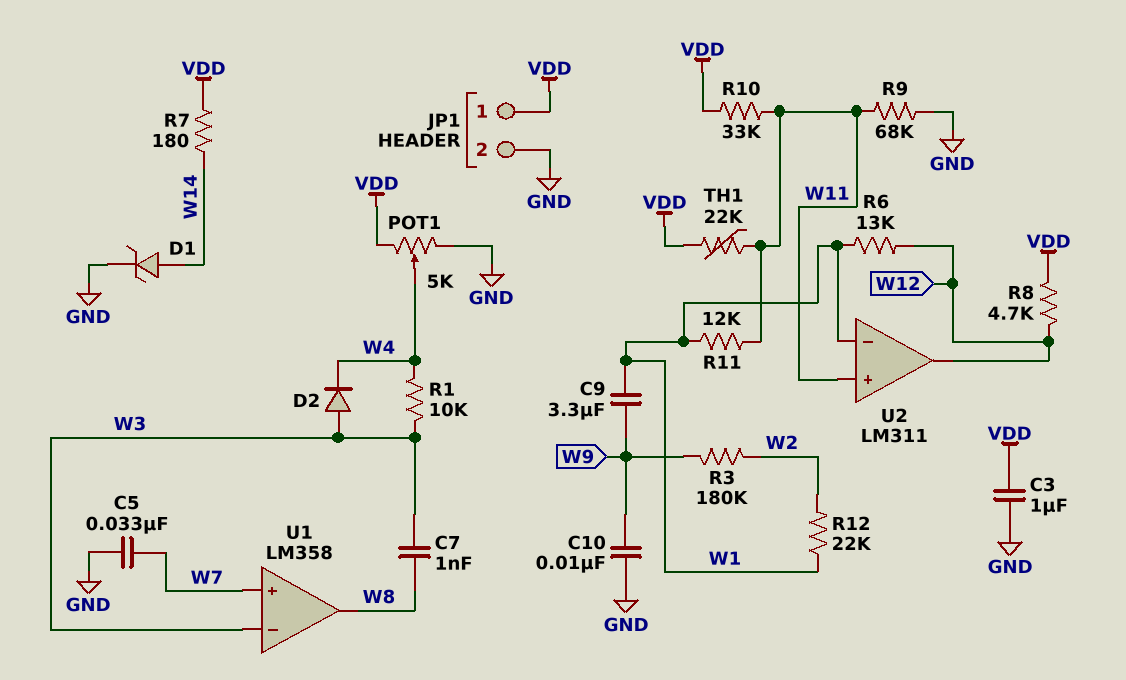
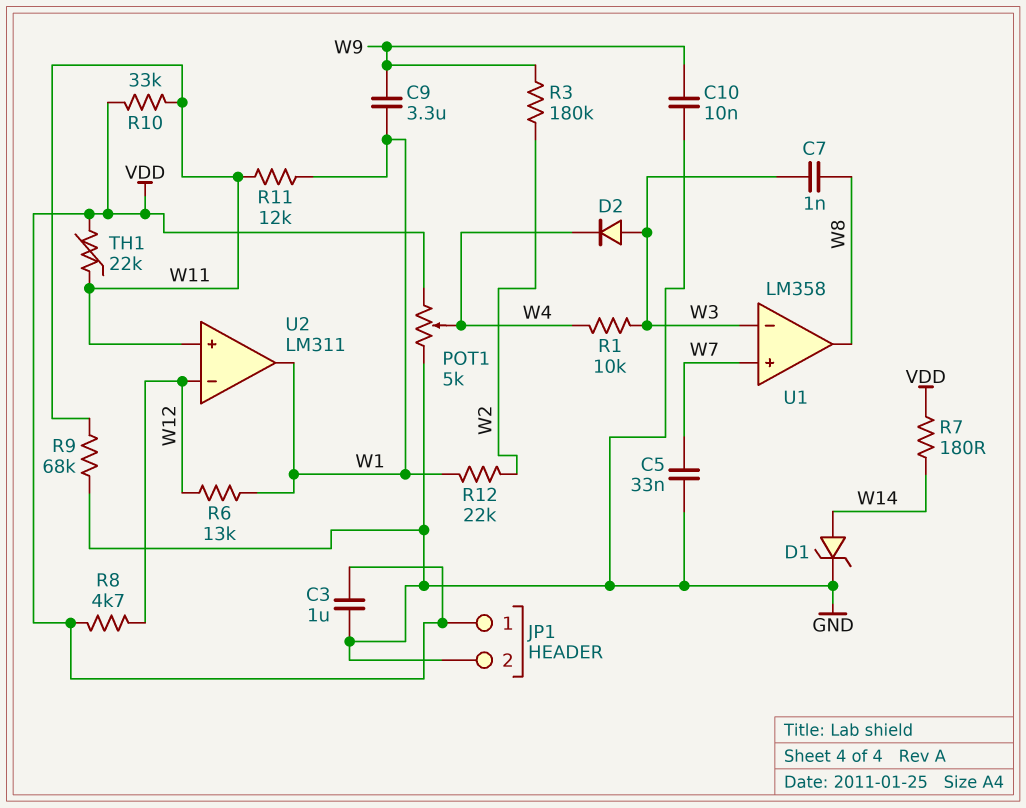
U2 pin in-: W1 -> W12
U2 pin out: W12 -> W1

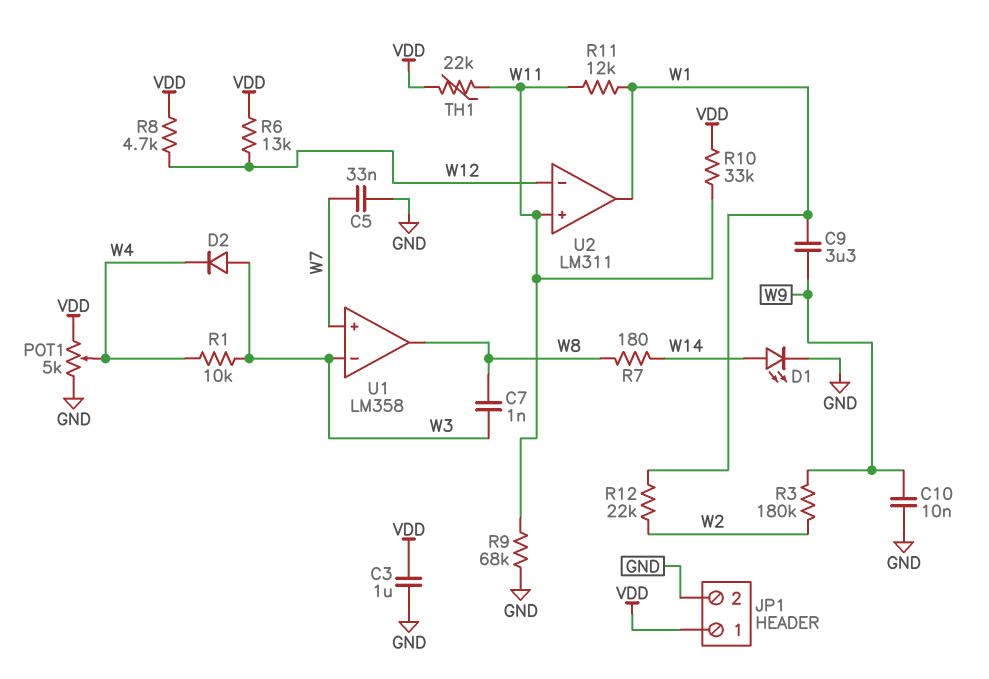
D1: zener (A W14, K GND) -> LED (A W14, K GND)
R6: 13k (W1, W12) -> 13k (VDD, W12)
R7: 180 (VDD, W14) -> 180 (W8, W14)

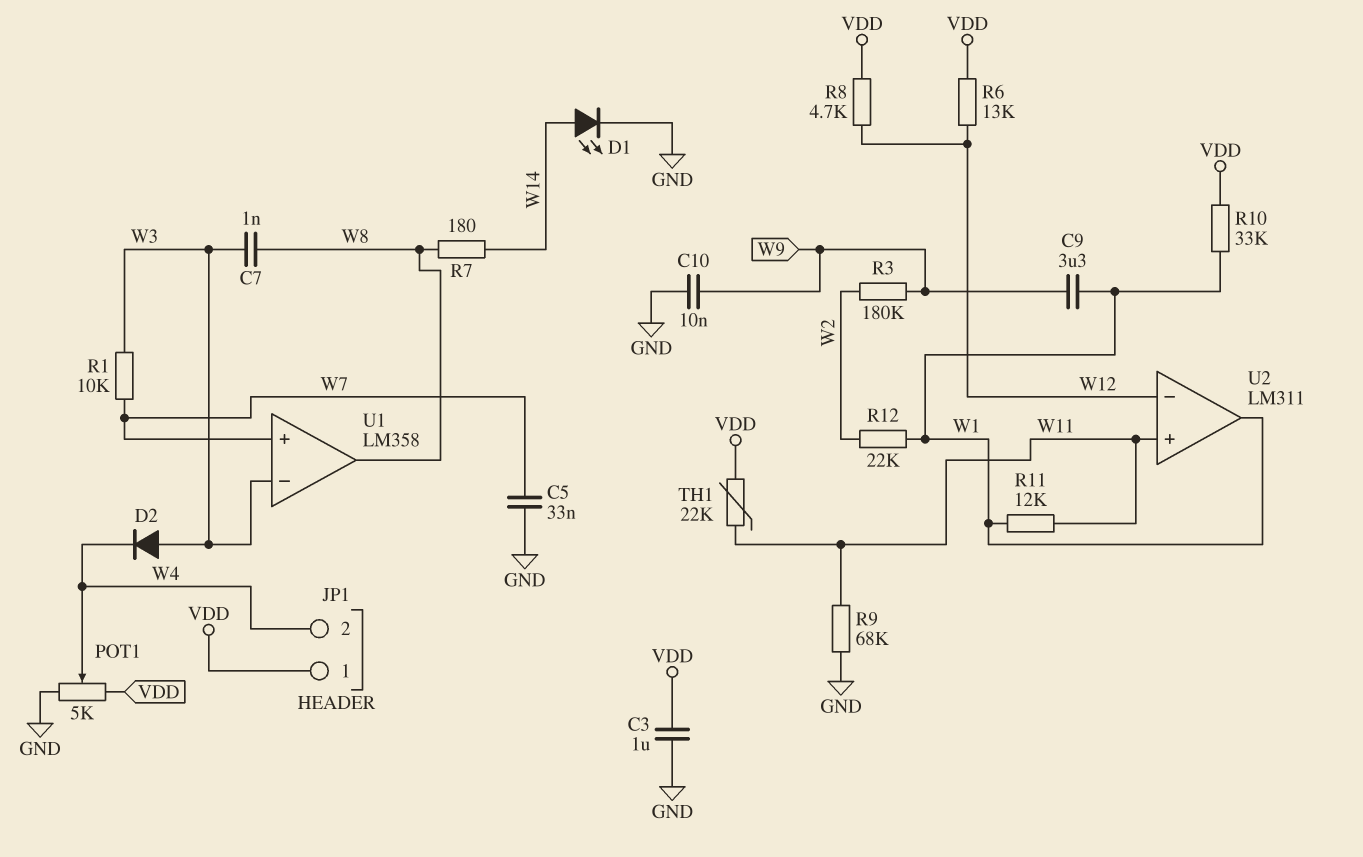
JP1 pin 2: GND -> W4
R1: 10k (W3, W4) -> 10k (W3, W7)
R10: 33k (VDD, W11) -> 33k (VDD, W1)

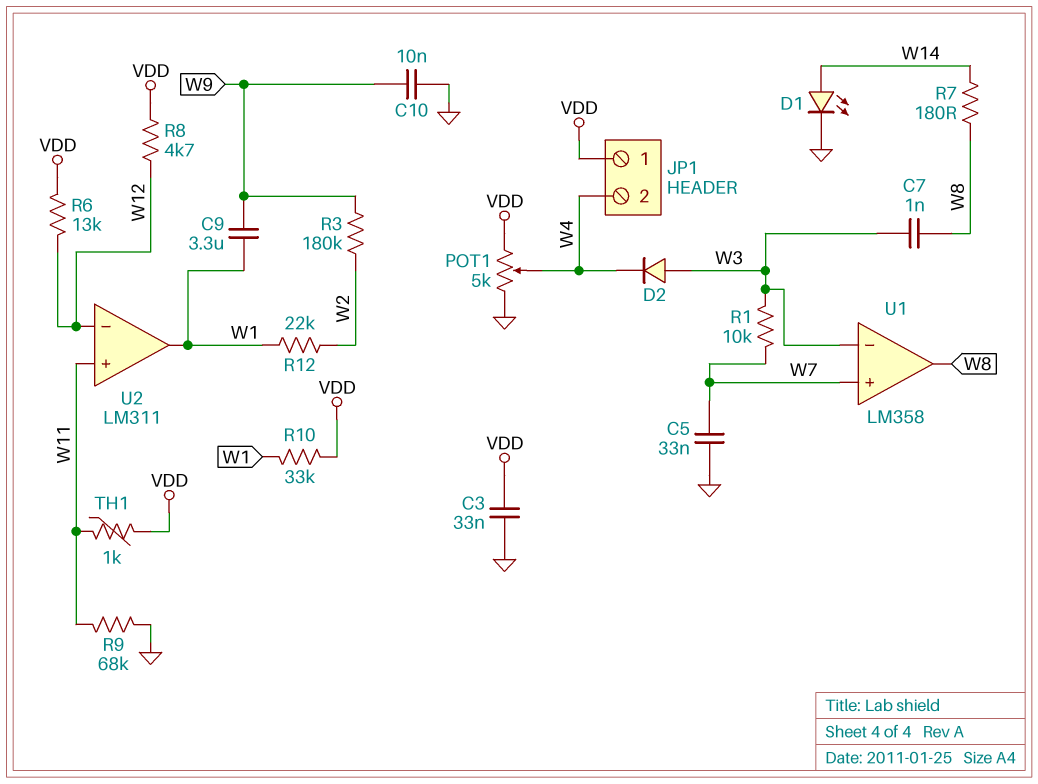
C3: 1uF (GND, VDD) -> 33nF (GND, VDD)
R11: 12k (W1, W11) -> none
TH1: 22k (VDD, W11) -> 1k (VDD, W11)

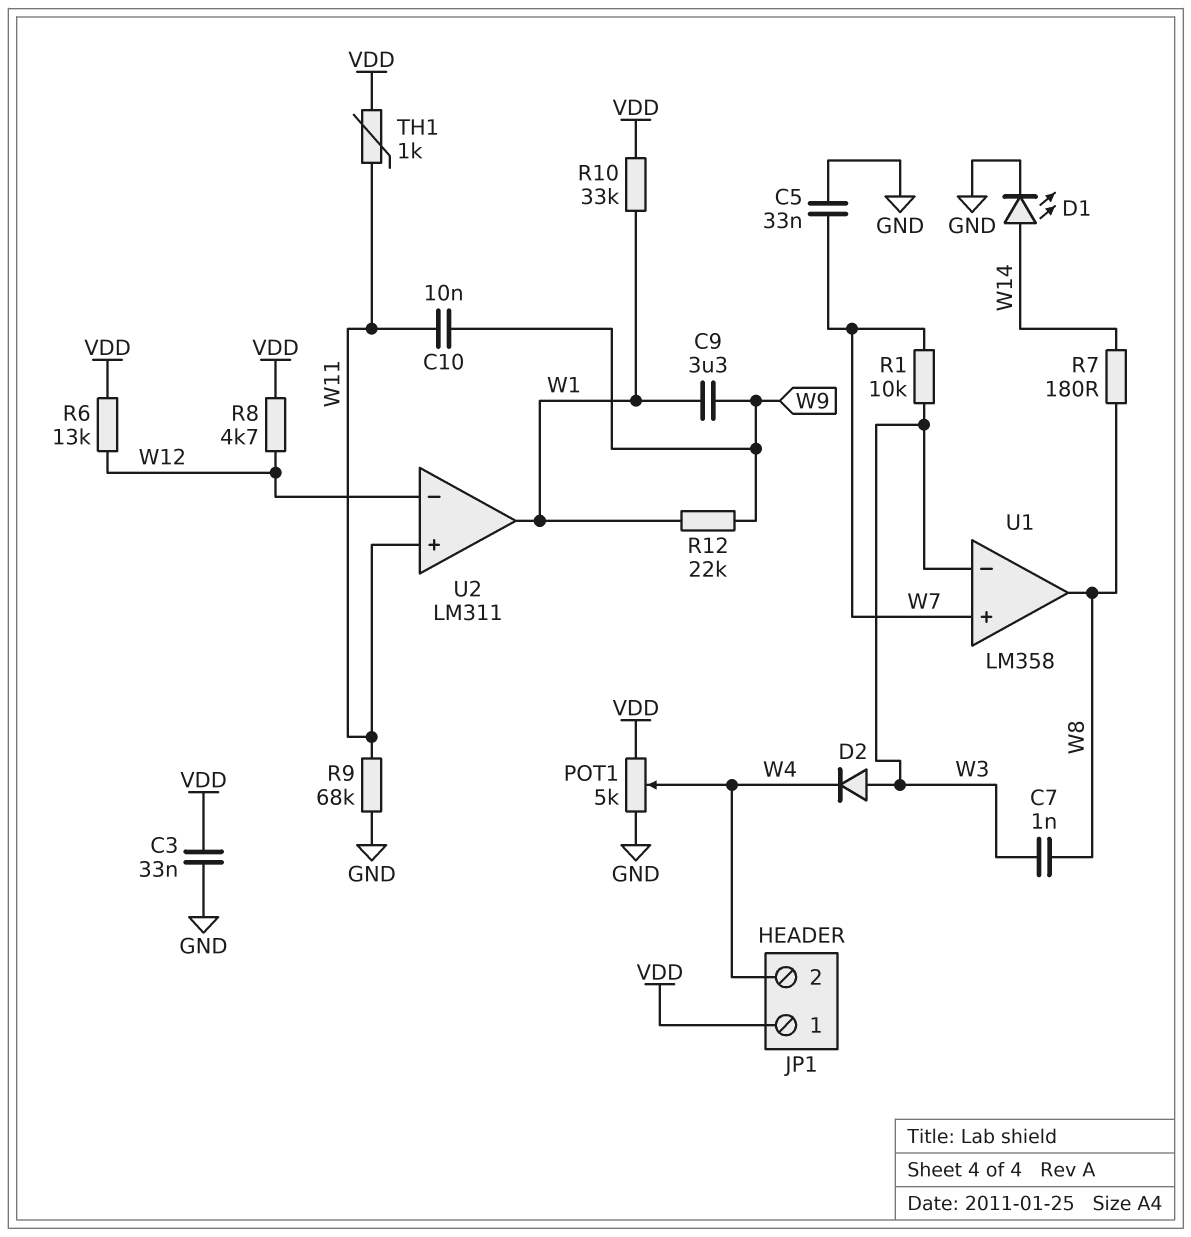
C10: 10nF (GND, W9) -> 10nF (W9, W11)
R3: 180k (W2, W9) -> none
R12: 22k (W1, W2) -> 22k (W1, W9)

